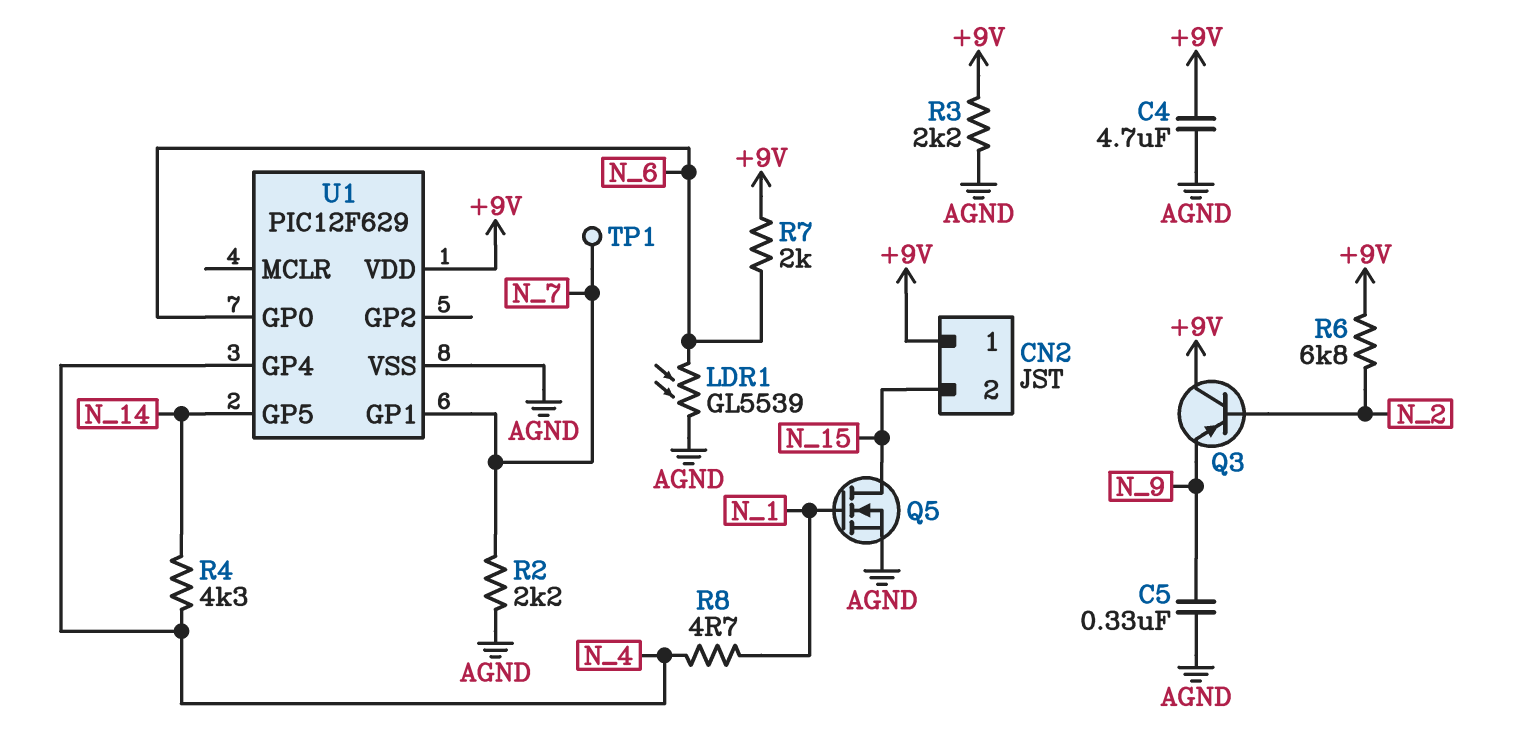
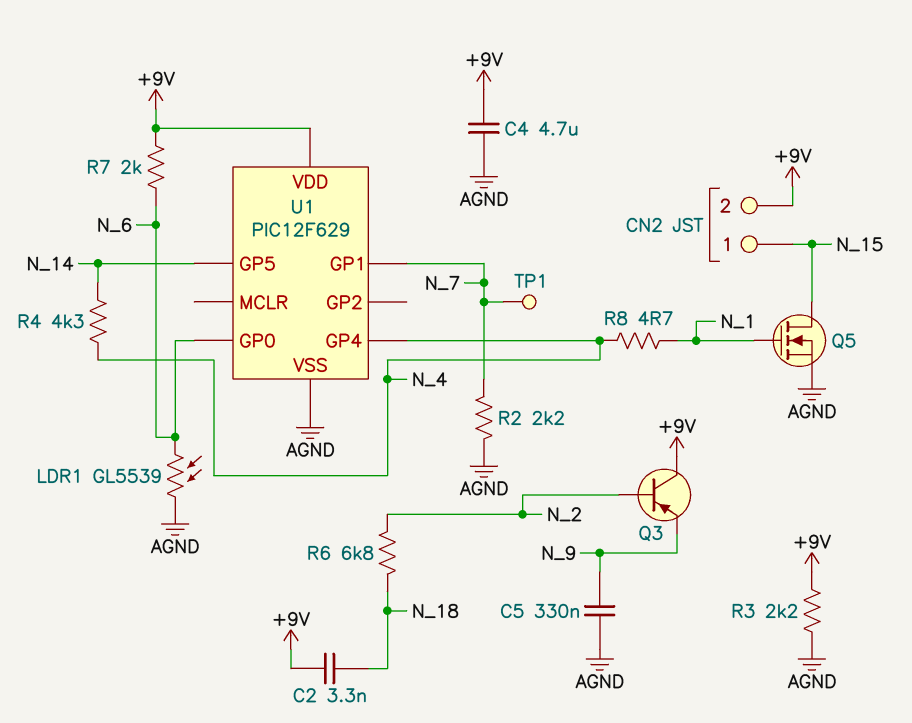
C2: none -> 3.3nF (+9V, N_18)
CN2 pin 1: +9V -> N_15
CN2 pin 2: N_15 -> +9V
R6: 6.8k (+9V, N_2) -> 6.8k (N_2, N_18)

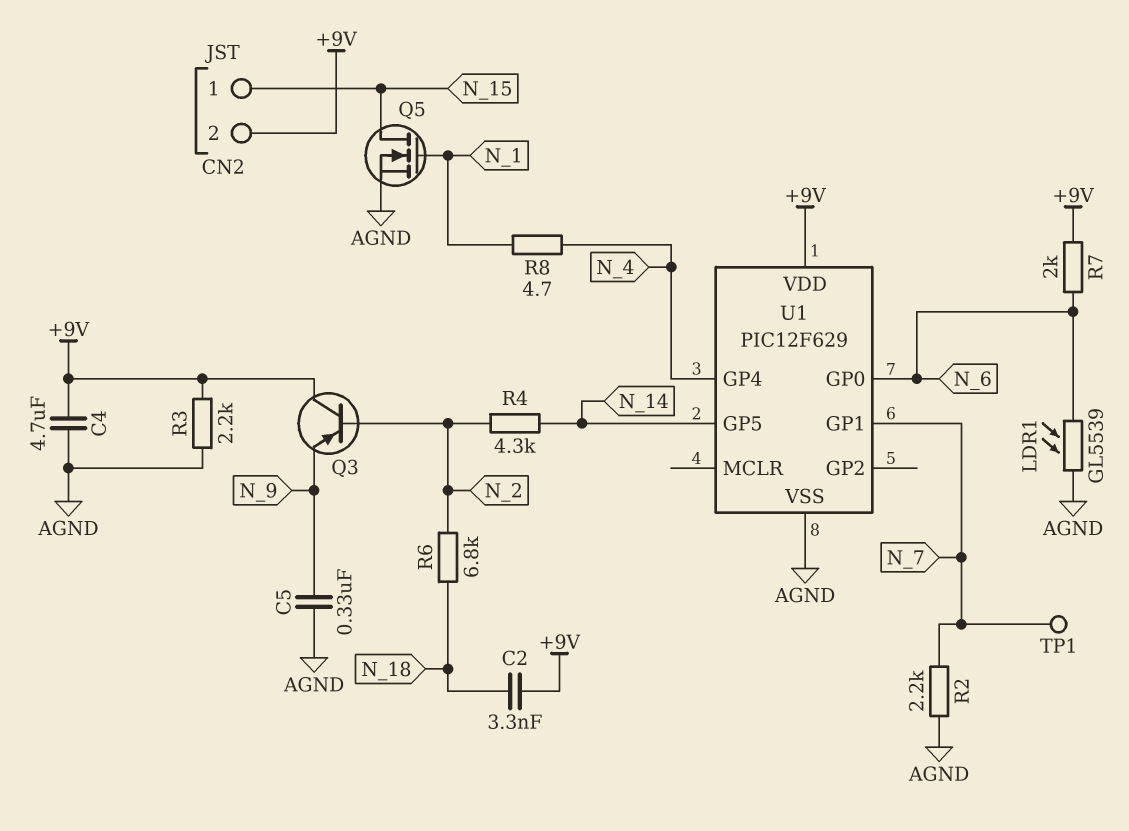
R4: 4.3k (N_4, N_14) -> 4.3k (N_2, N_14)

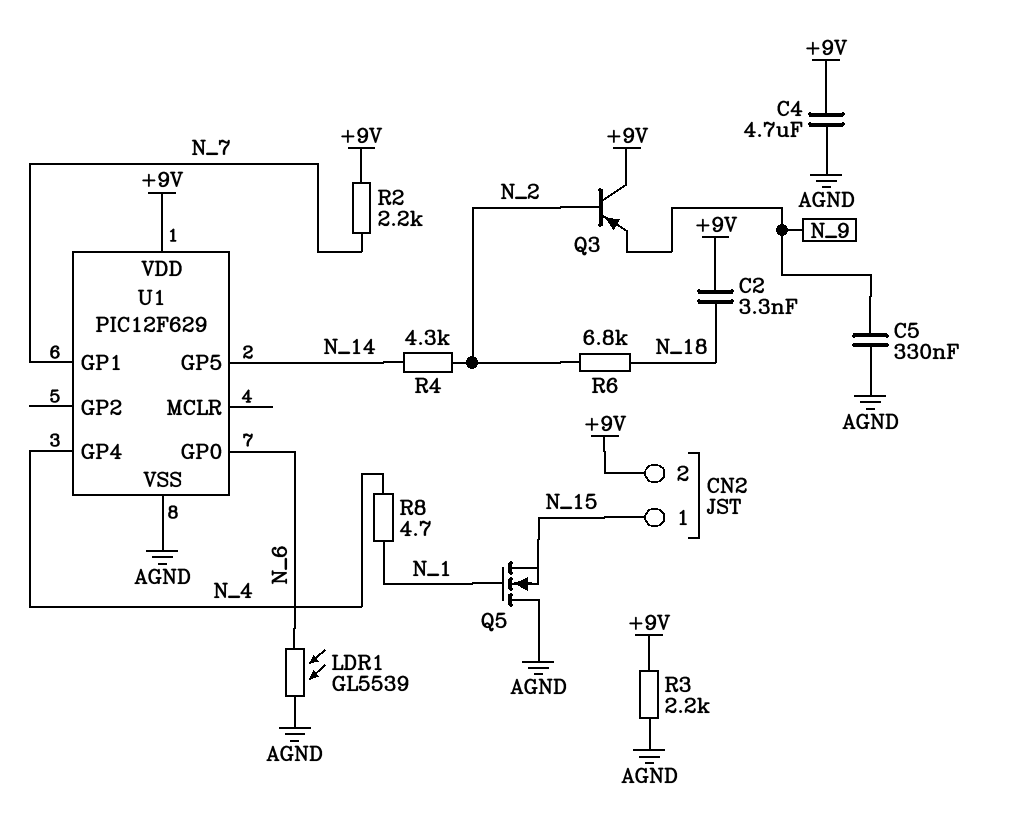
Q5: NMOS (G N_1, D N_15, S AGND) -> NMOS (G N_1, D AGND, S N_15)
R2: 2.2k (AGND, N_7) -> 2.2k (+9V, N_7)
R7: 2k (+9V, N_6) -> none
TP1: test point (N_7) -> none

